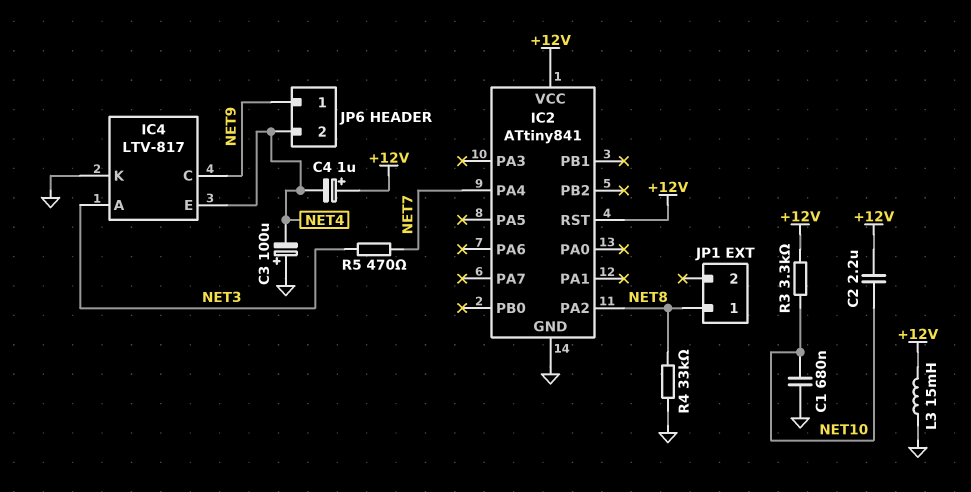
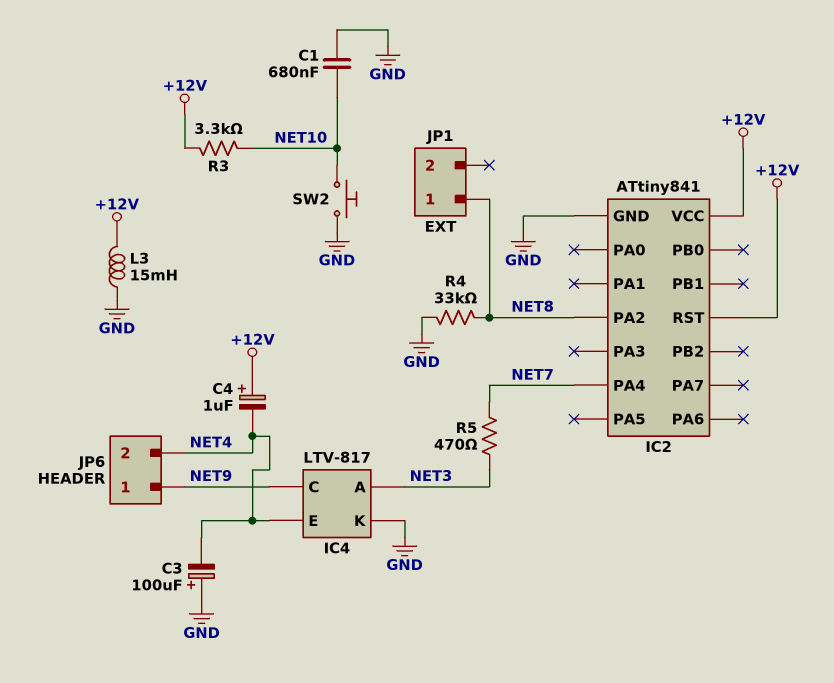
C2: 2.2uF (+12V, NET10) -> none
SW2: none -> button (GND, NET10)

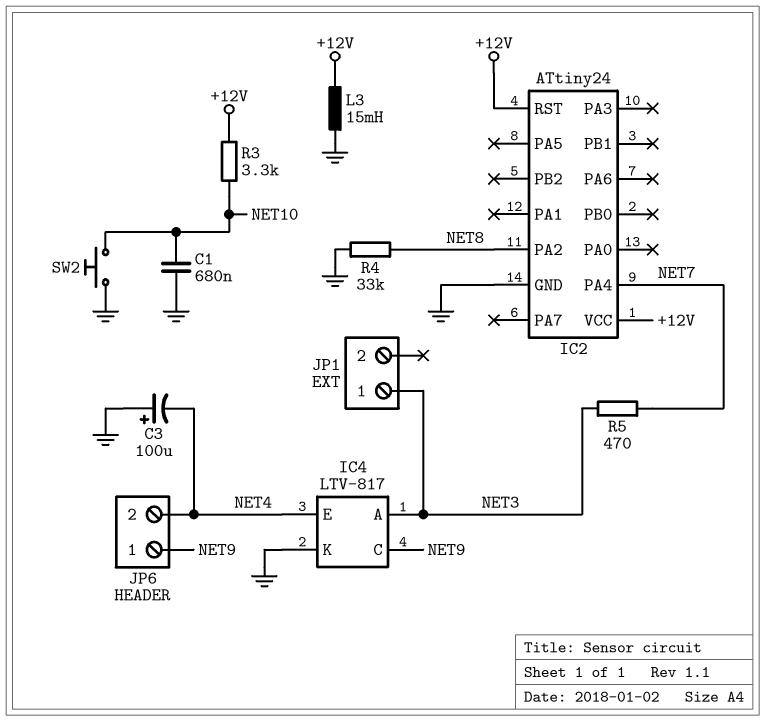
C4: 1uF (plus +12V, minus NET4) -> none
IC2: ATtiny841 -> ATtiny24
JP1 pin 1: NET8 -> NET3

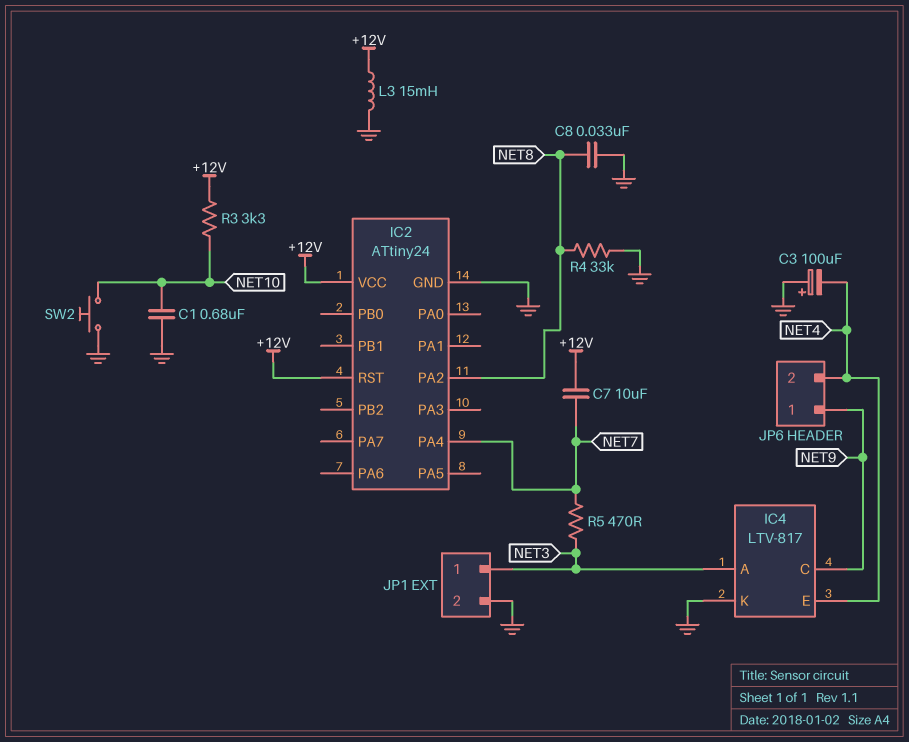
C7: none -> 10uF (+12V, NET7)
C8: none -> 33nF (GND, NET8)
JP1 pin 2: none -> GND

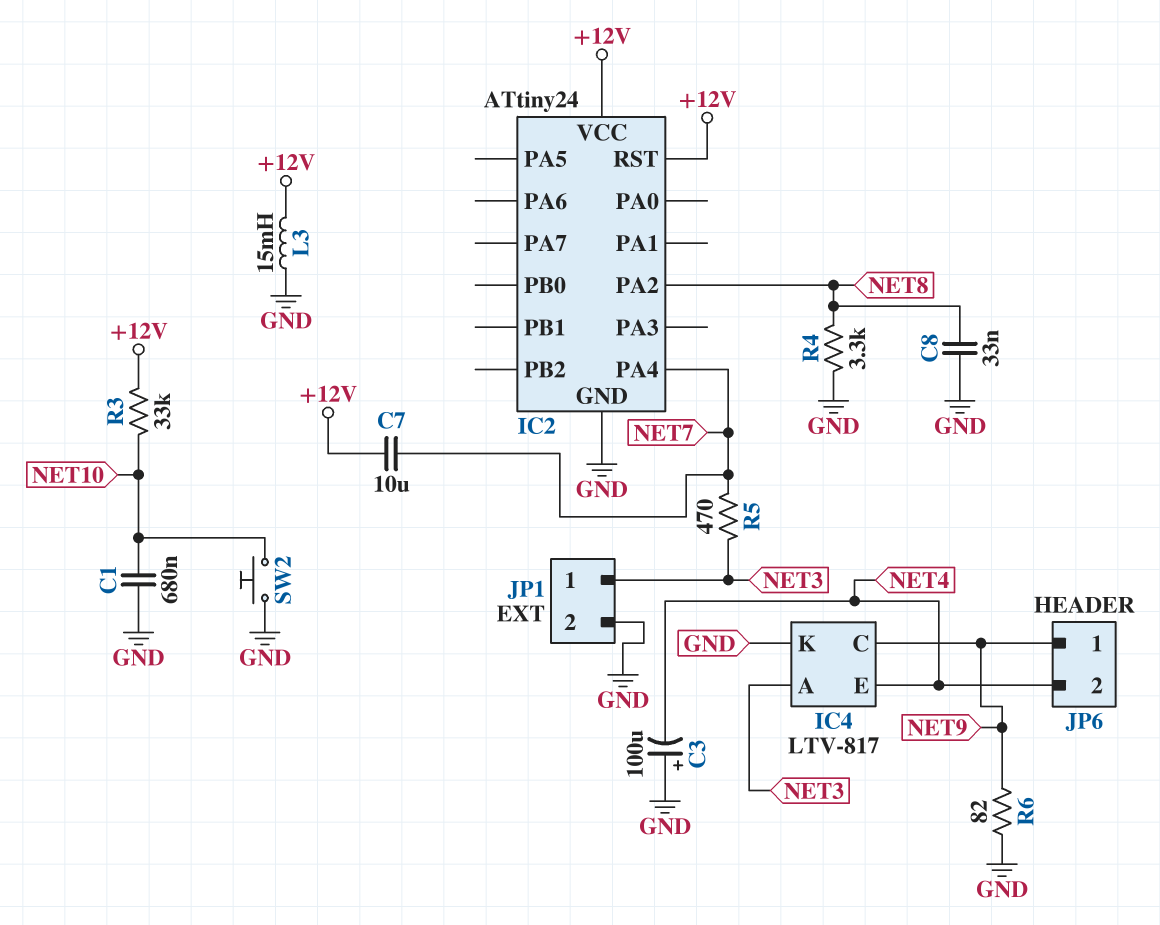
R3: 3.3k (+12V, NET10) -> 33k (+12V, NET10)
R4: 33k (GND, NET8) -> 3.3k (GND, NET8)
R6: none -> 82 (GND, NET9)

